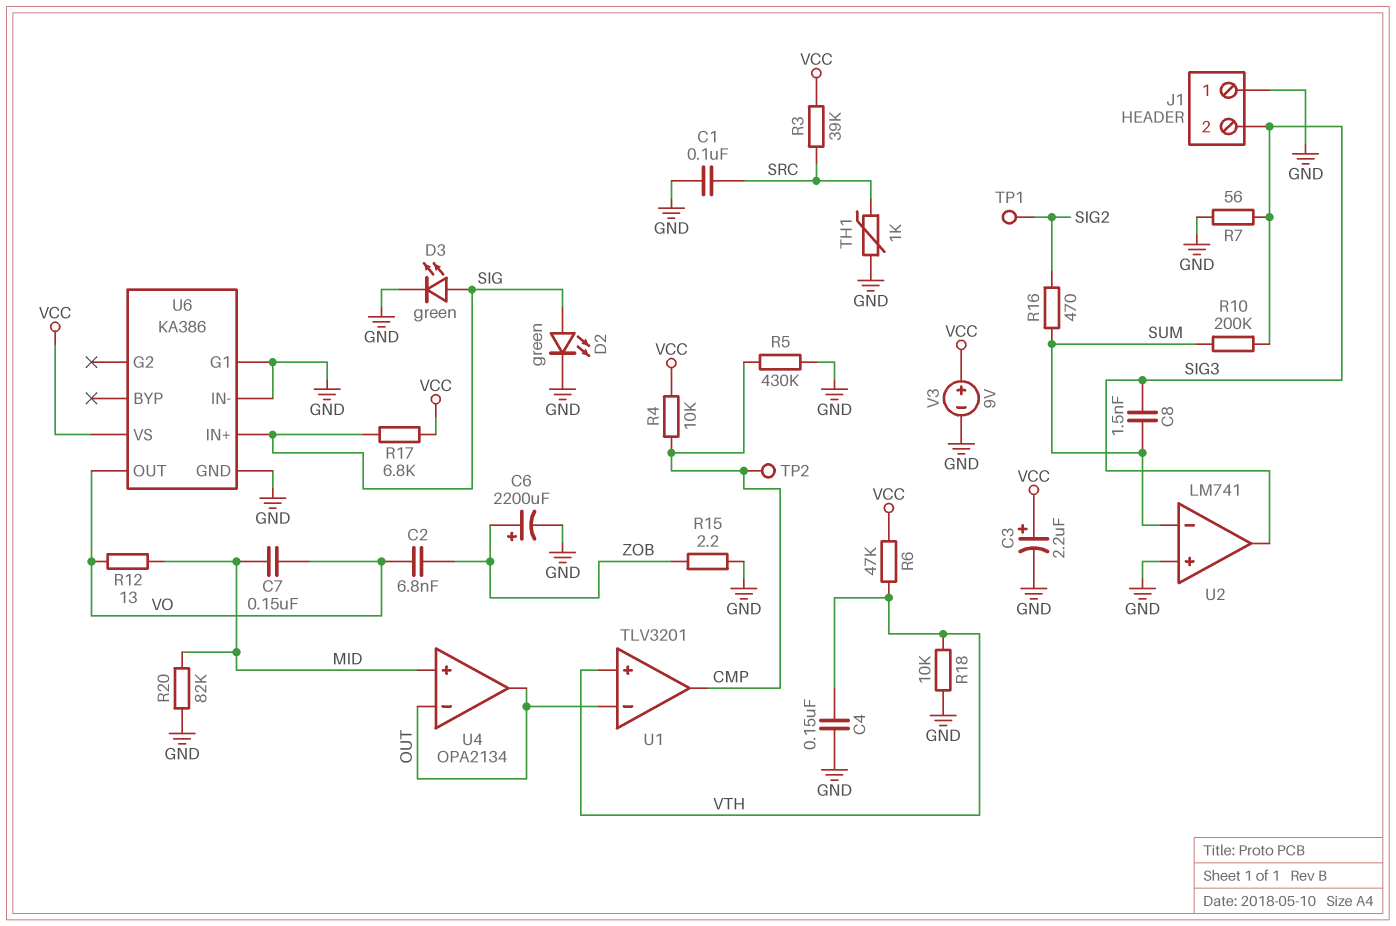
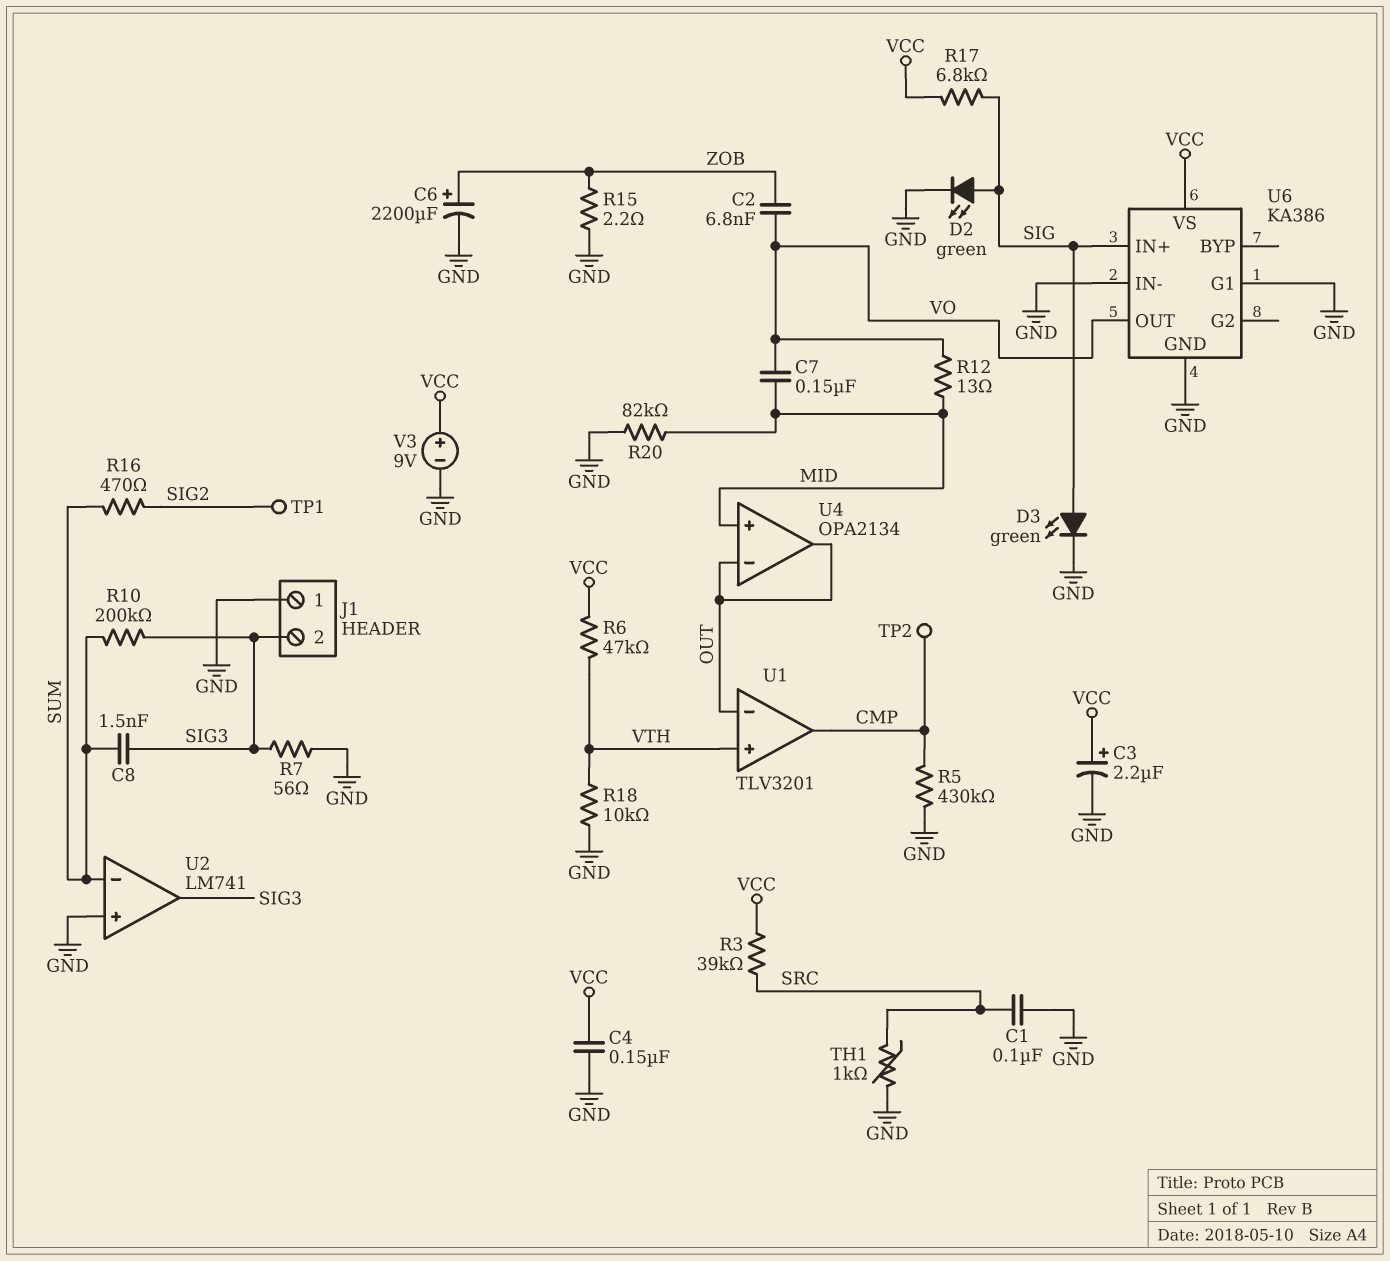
C4: 150nF (GND, VTH) -> 150nF (GND, VCC)
R4: 10k (CMP, VCC) -> none

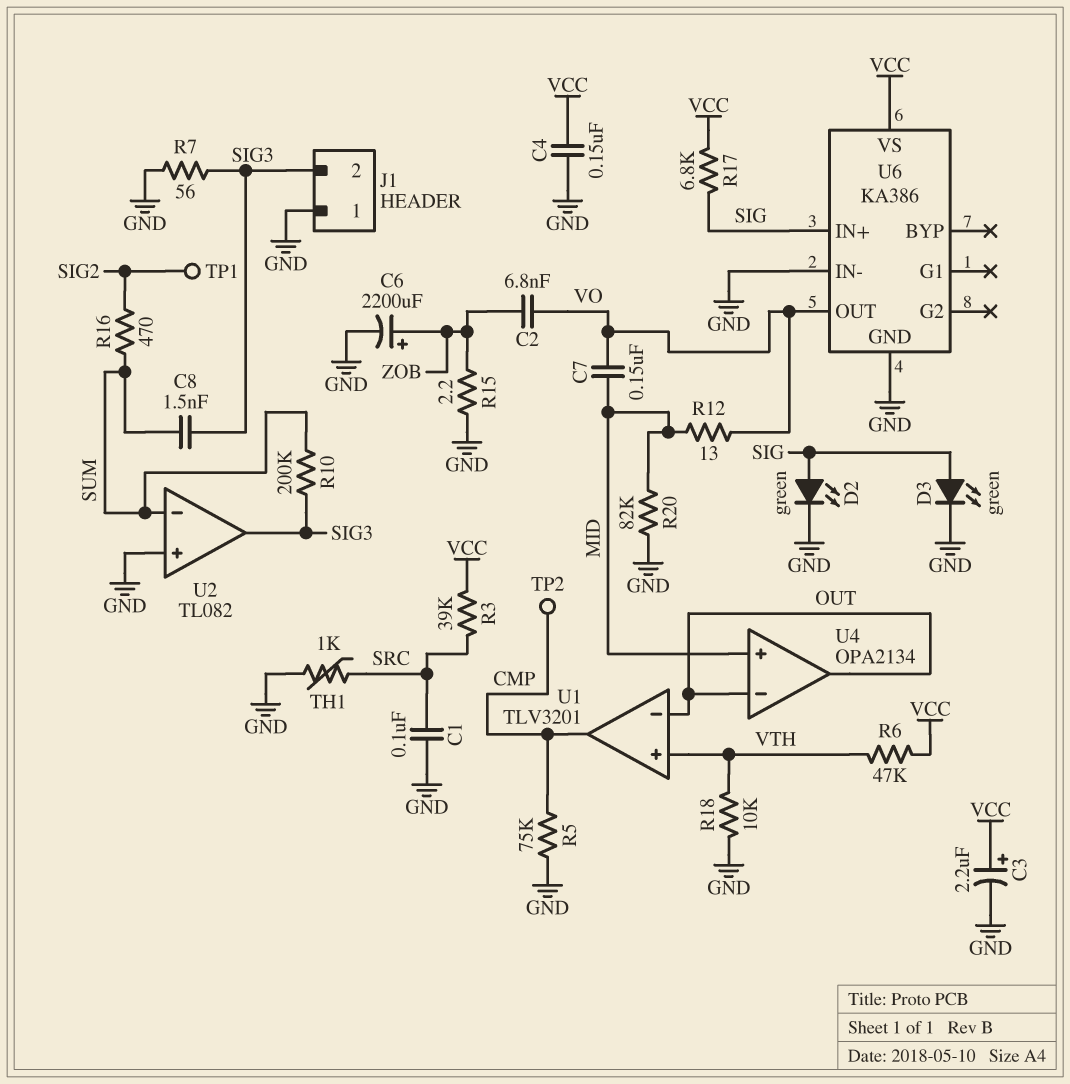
R5: 430k (CMP, GND) -> 75k (CMP, GND)
U2: LM741 -> TL082
U6 pin G1: GND -> none
V3: 9V (plus VCC, minus GND) -> none

